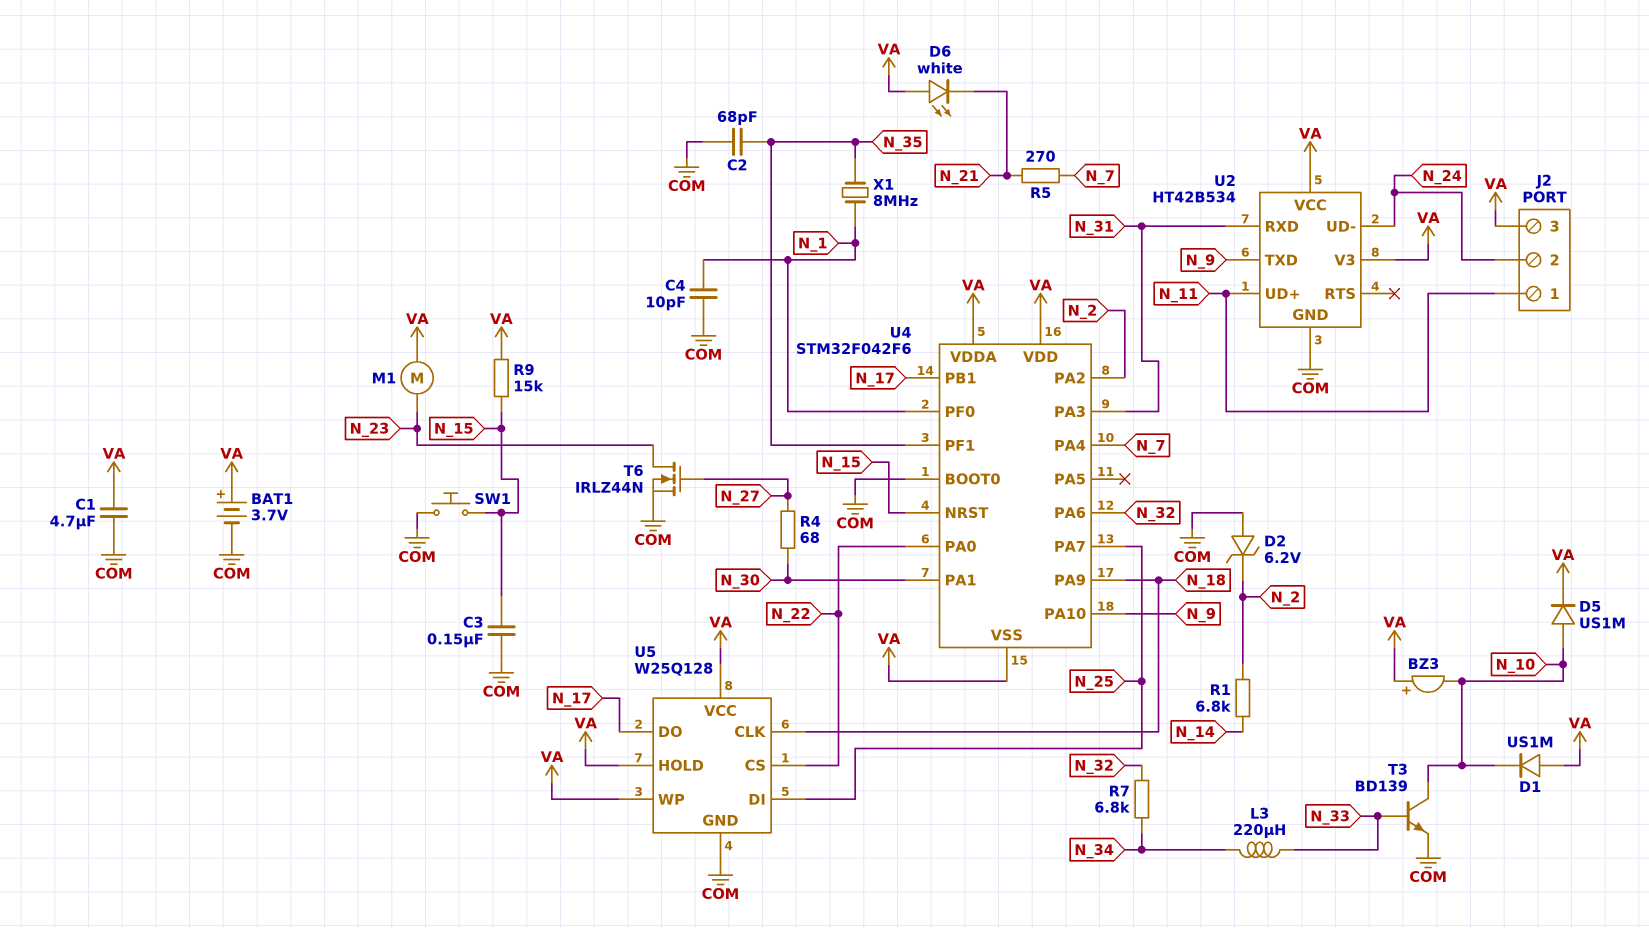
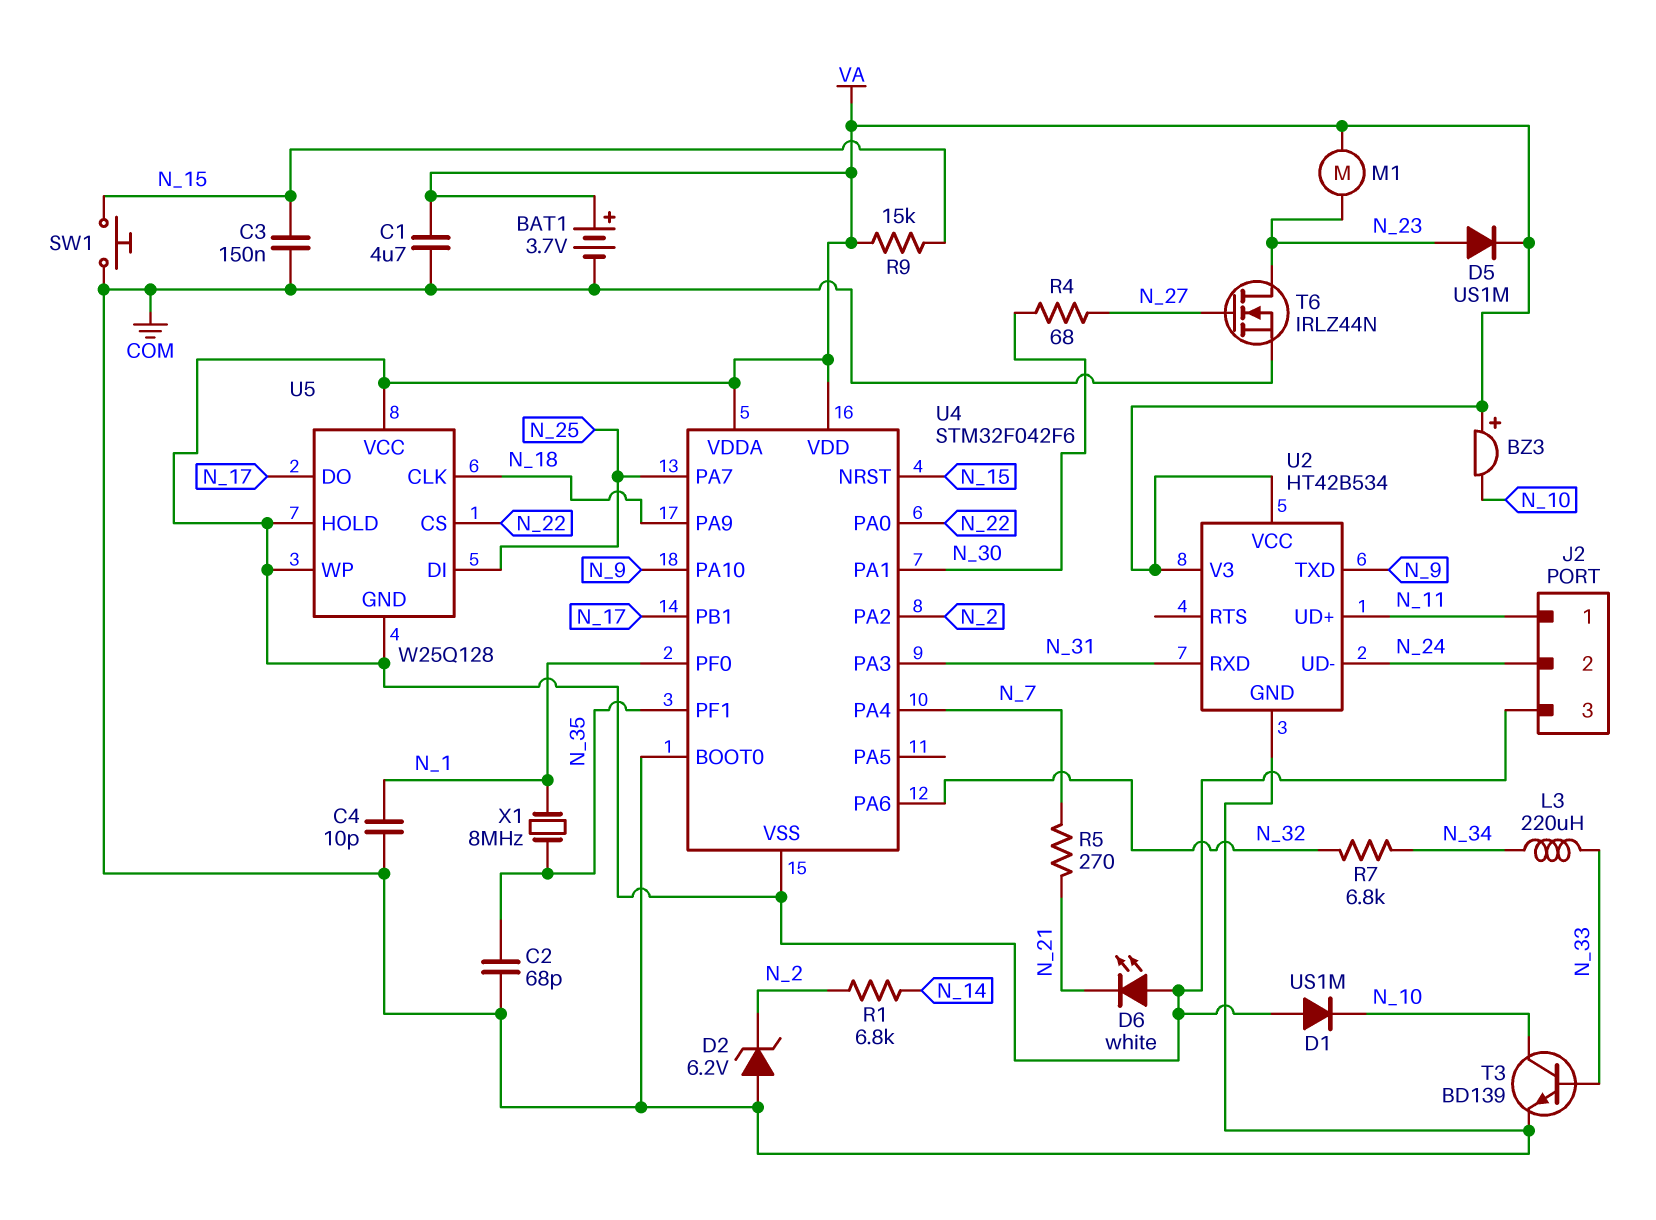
D5: diode US1M (A N_10, K VA) -> diode US1M (A N_23, K VA)
U5 pin GND: COM -> VA

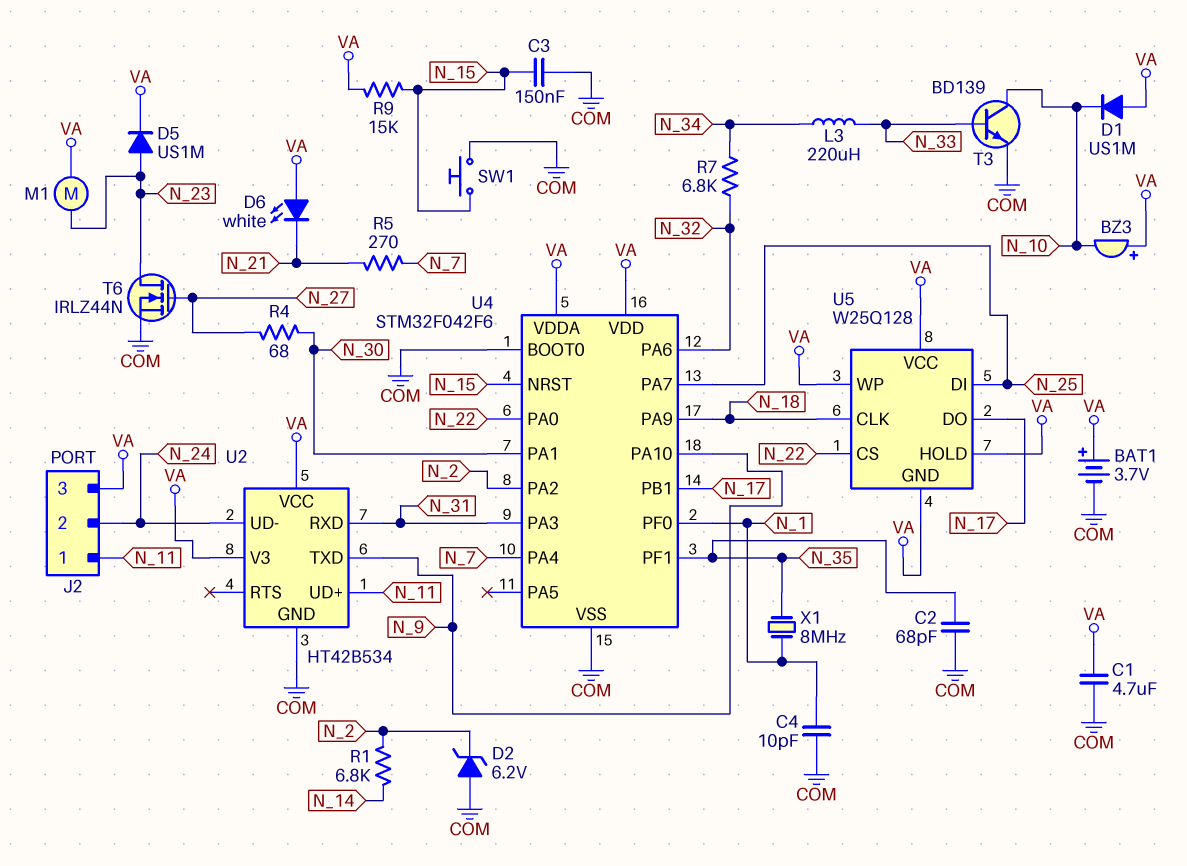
U4 pin VSS: VA -> COM

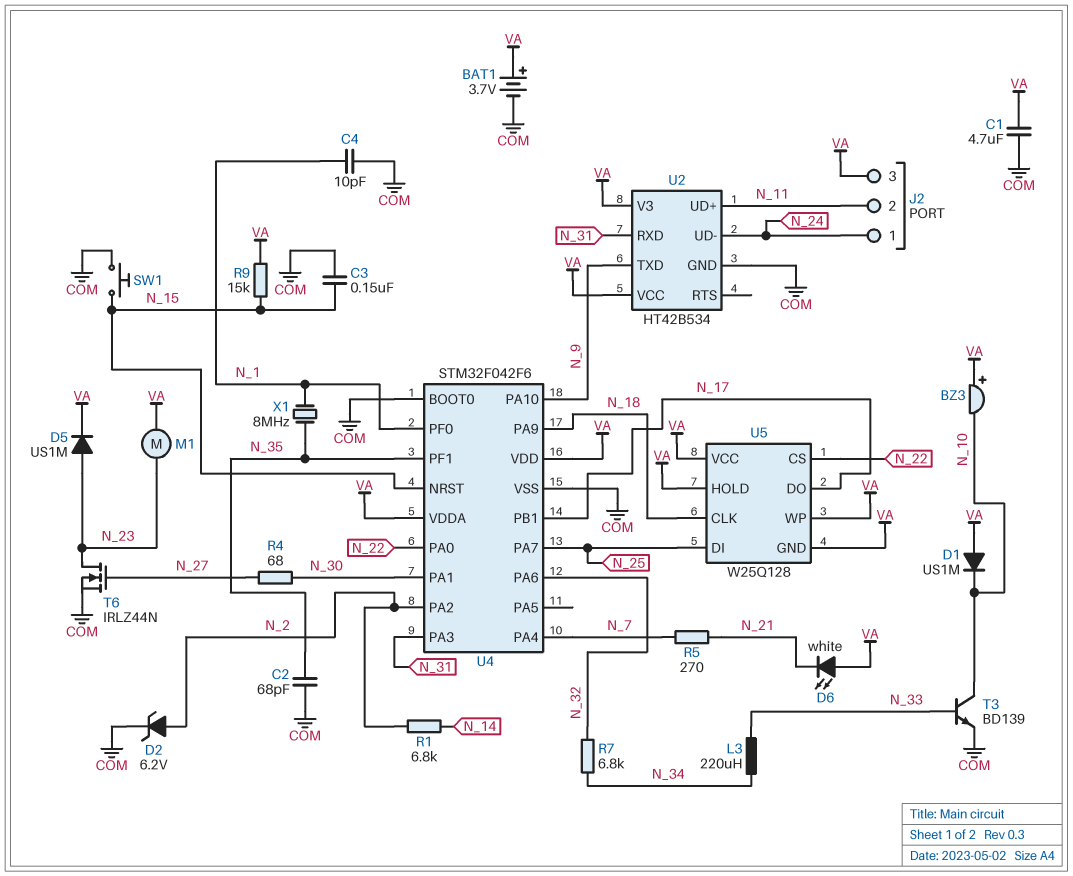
D2: zener 6.2V (A COM, K N_2) -> zener 6.2V (A N_2, K COM)
J2 pin 1: N_11 -> N_24
J2 pin 2: N_24 -> N_11

